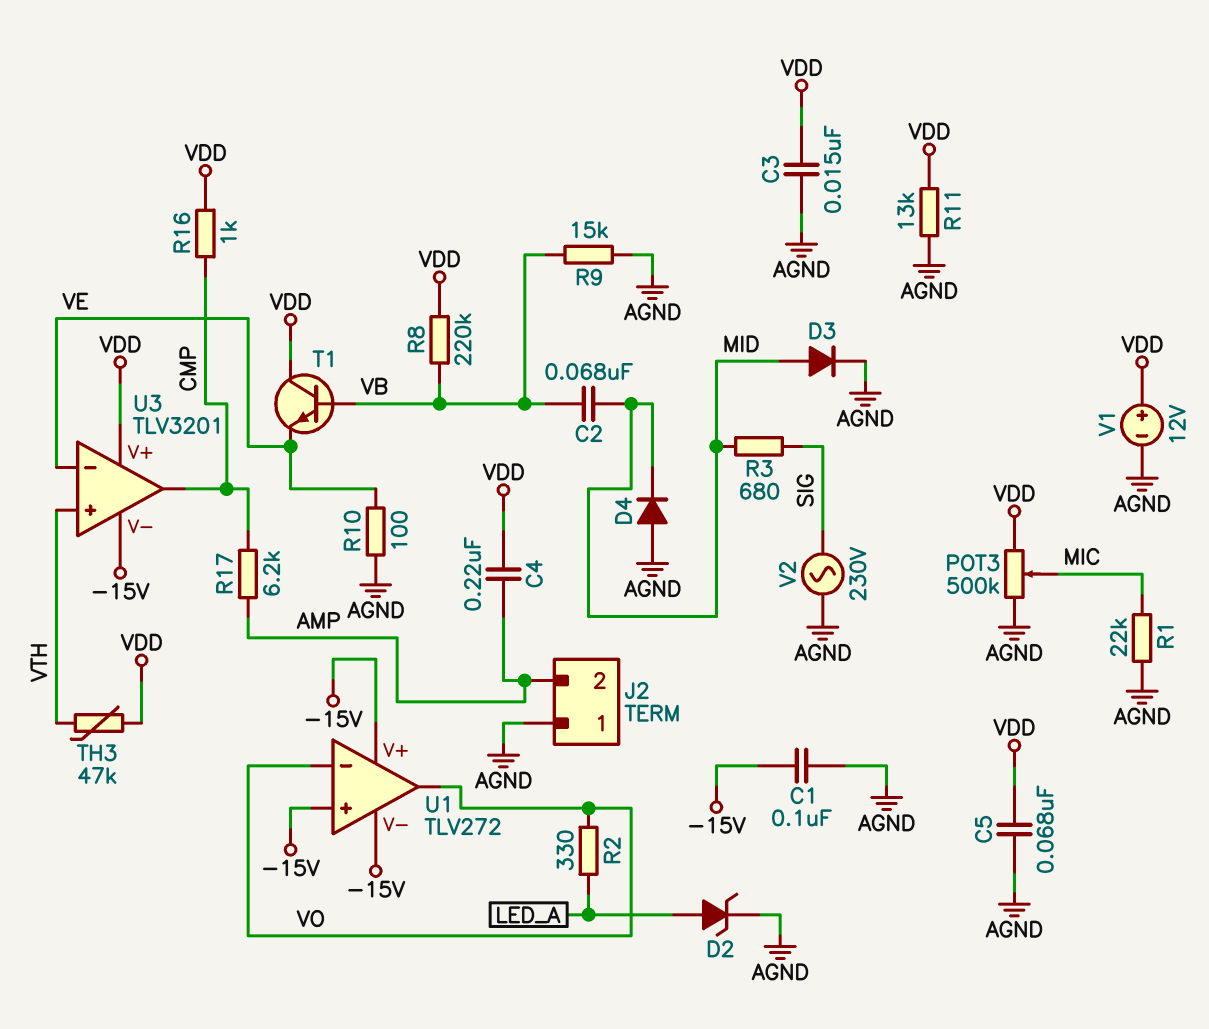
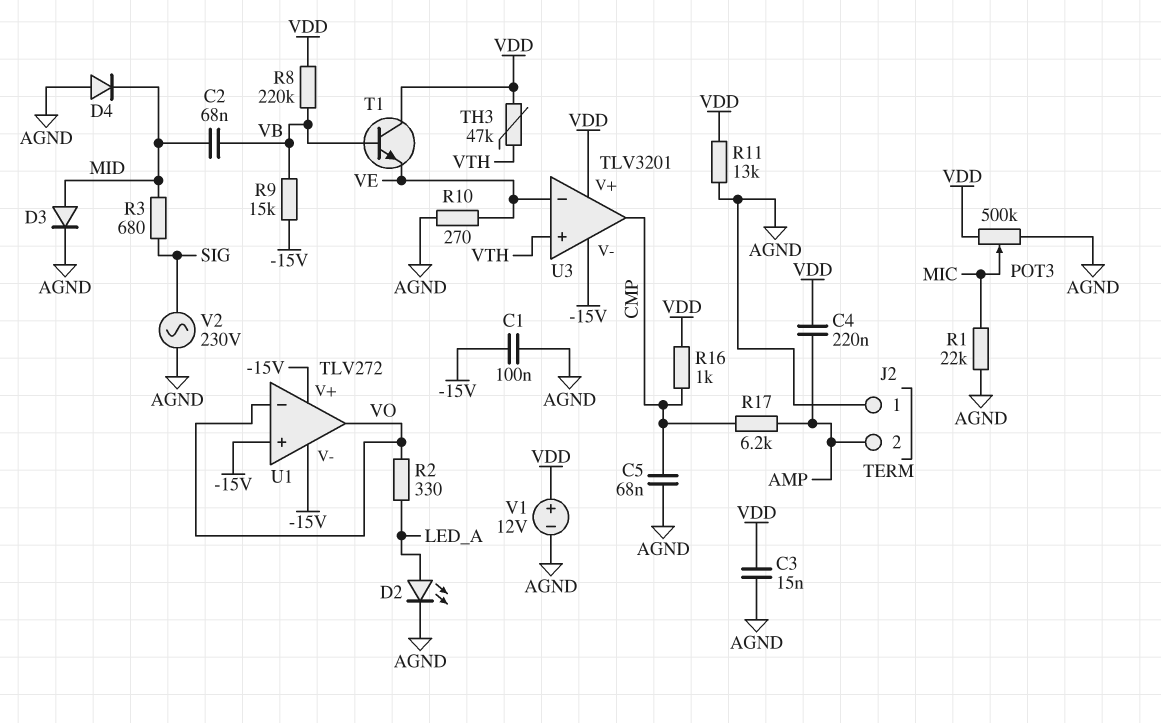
C5: 68nF (AGND, VDD) -> 68nF (AGND, CMP)
D2: zener (A LED_A, K AGND) -> LED (A LED_A, K AGND)
R9: 15k (AGND, VB) -> 15k (-15V, VB)
R10: 100 (AGND, VE) -> 270 (AGND, VE)

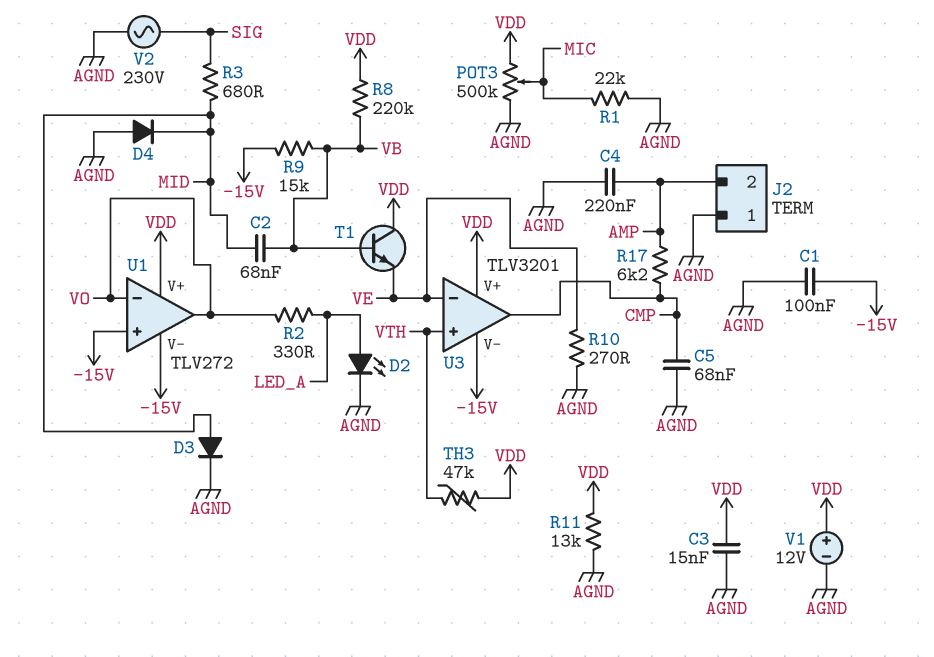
C4: 220nF (AMP, VDD) -> 220nF (AGND, AMP)
R16: 1k (CMP, VDD) -> none
U1 pin V+: -15V -> VDD

